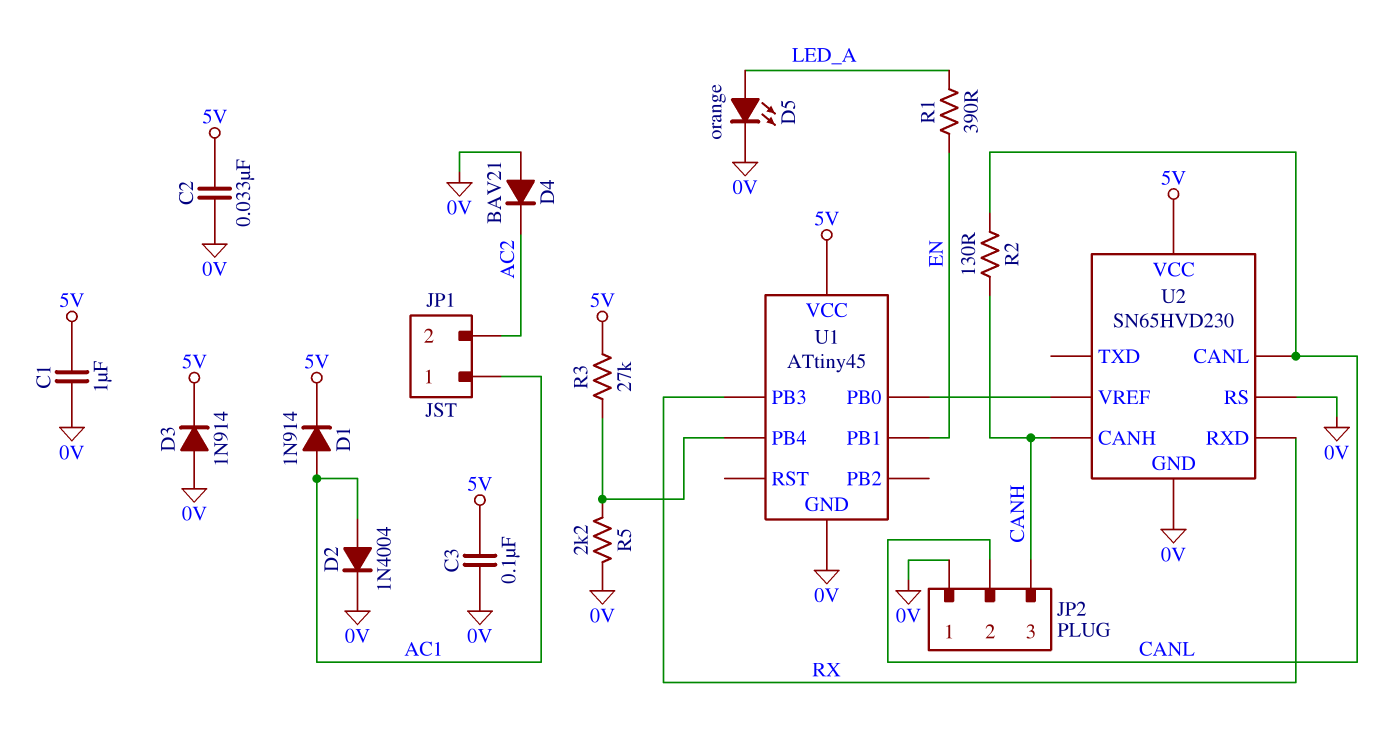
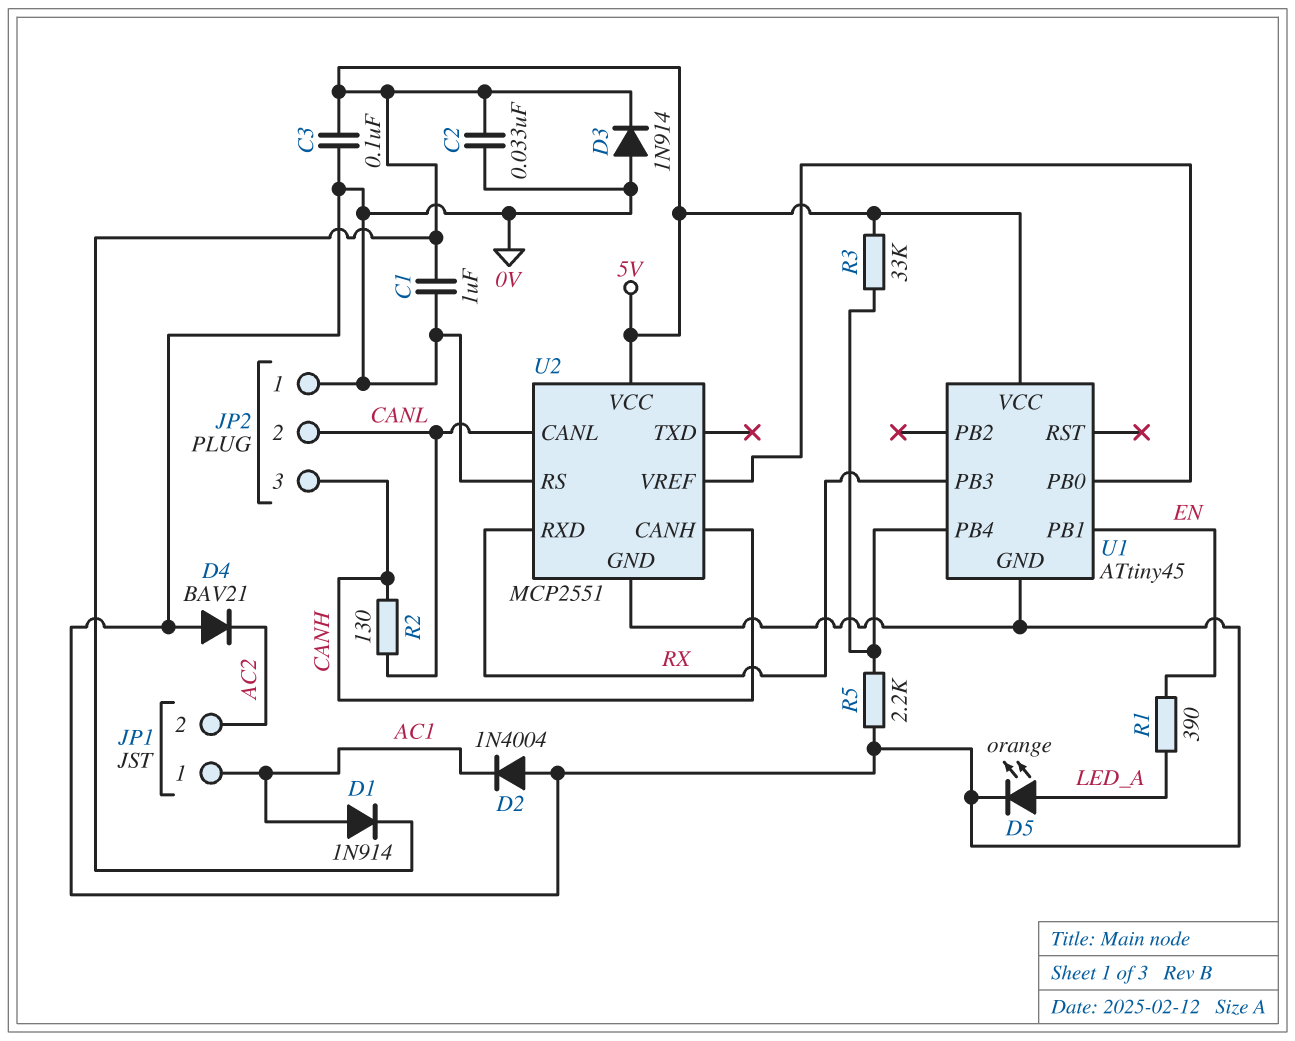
D2: diode 1N4004 (A AC1, K 0V) -> diode 1N4004 (A 0V, K AC1)
R3: 27k (5V, U1/PB4) -> 33k (5V, U1/PB4)
U2: SN65HVD230 -> MCP2551

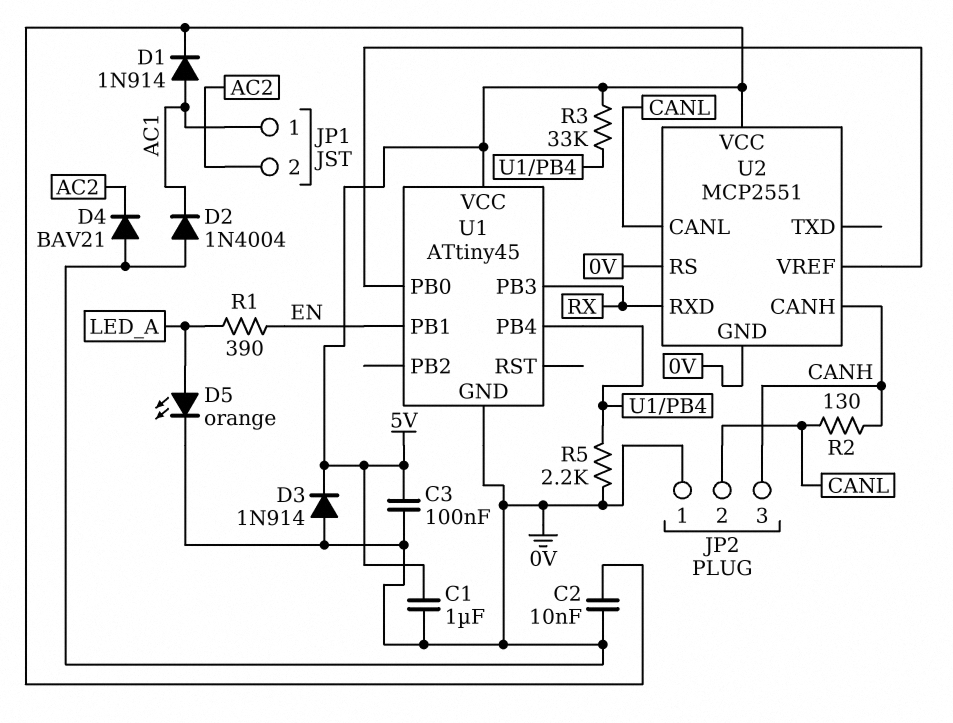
C2: 33nF (0V, 5V) -> 10nF (0V, 5V)

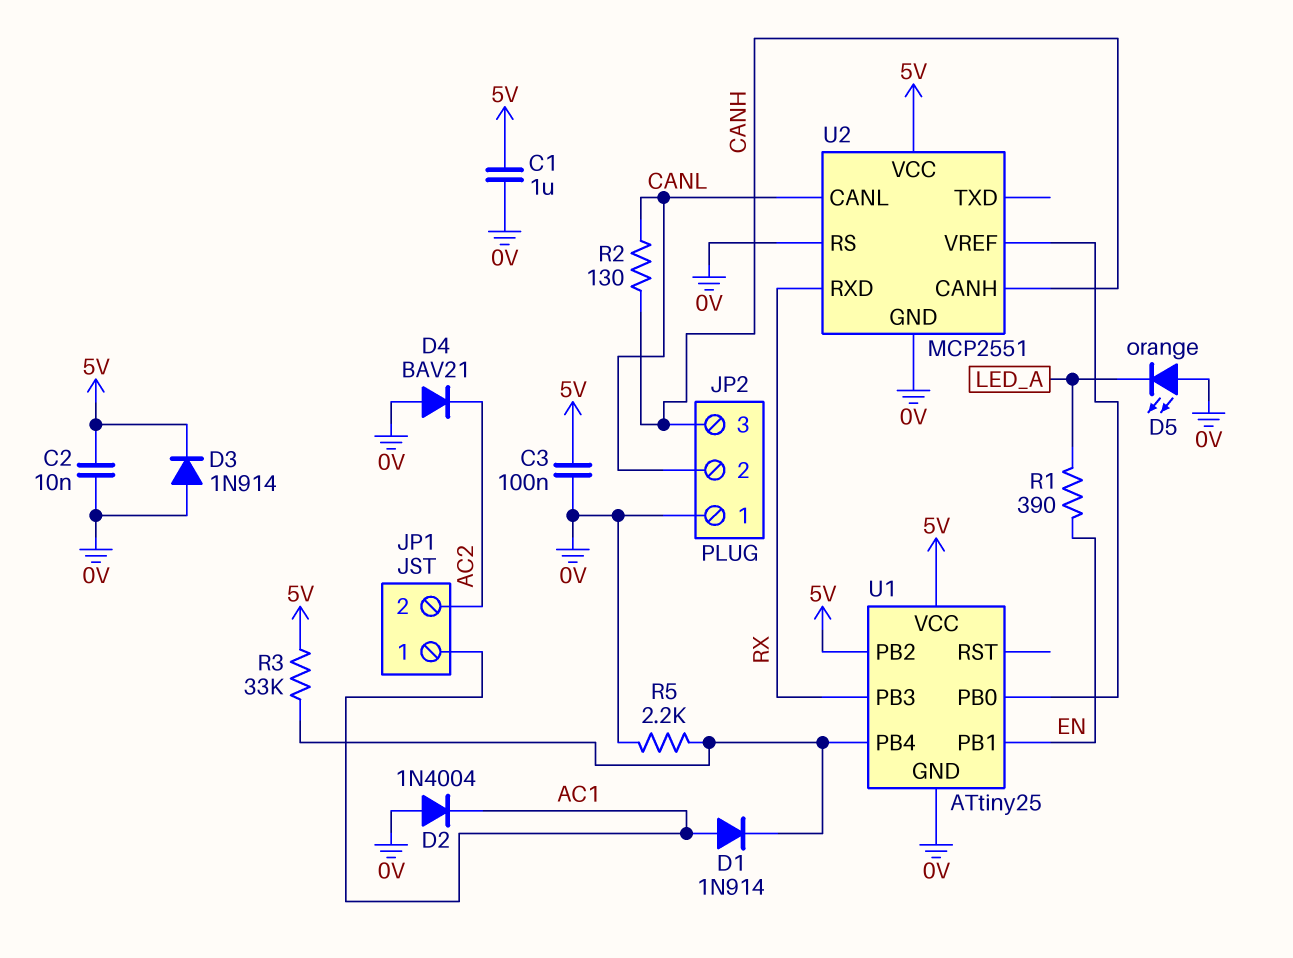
D1: diode 1N914 (A AC1, K 5V) -> diode 1N914 (A AC1, K U1/PB4)
D5: LED orange (A LED_A, K 0V) -> LED orange (A 0V, K LED_A)
U1: ATtiny45 -> ATtiny25
U1 pin PB2: none -> 5V

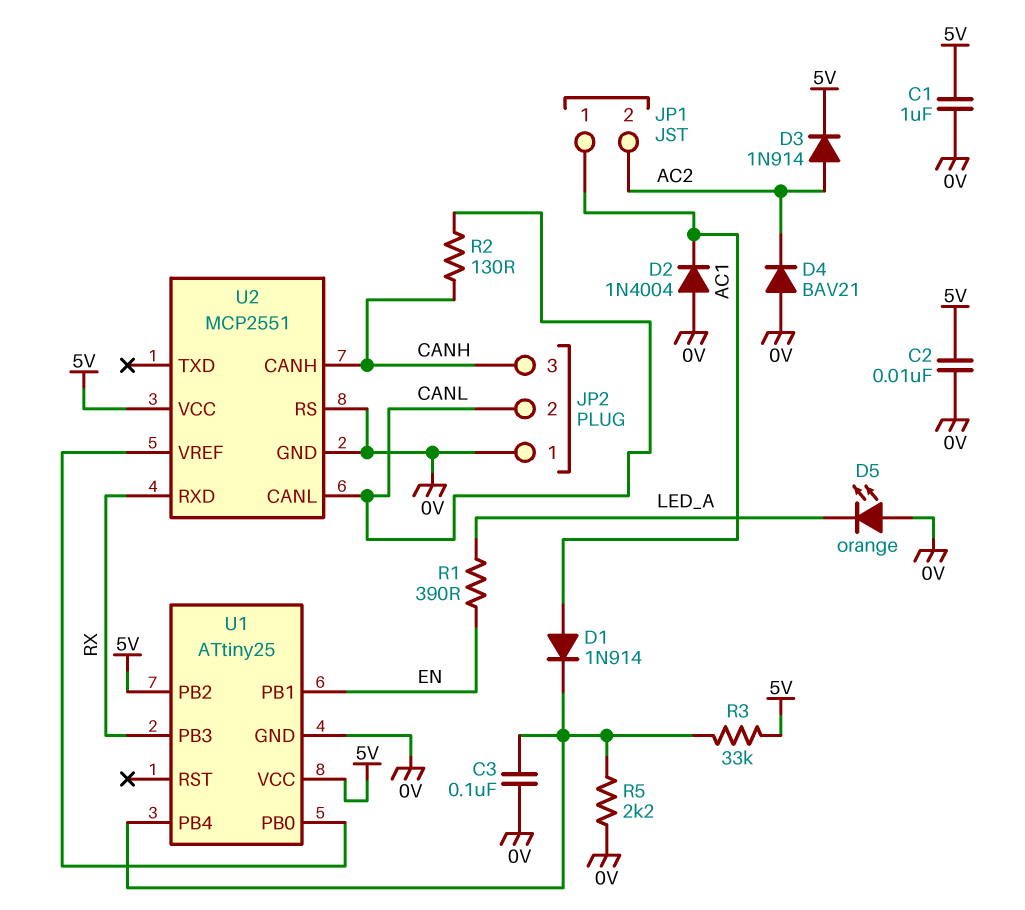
C3: 100nF (0V, 5V) -> 100nF (0V, U1/PB4)
D3: diode 1N914 (A 0V, K 5V) -> diode 1N914 (A AC2, K 5V)

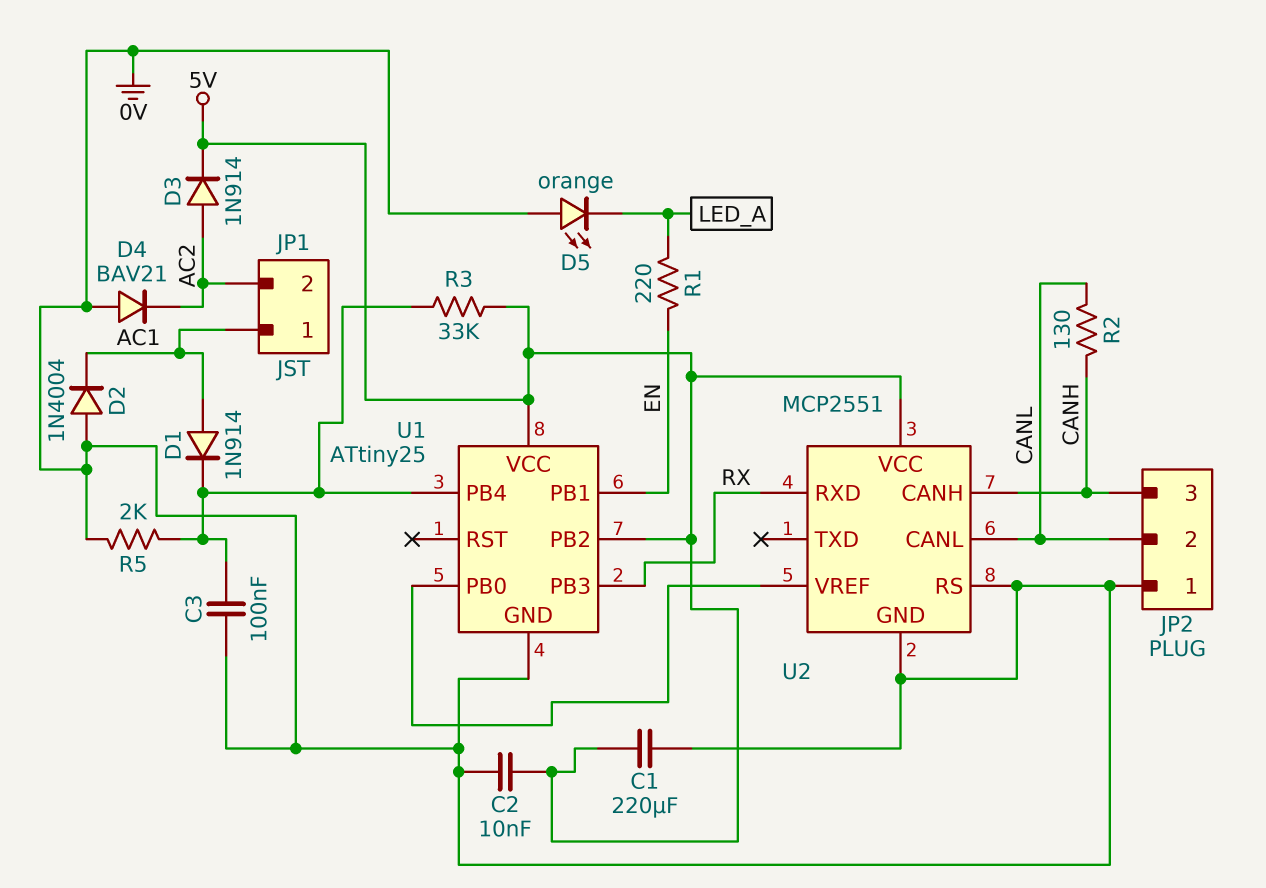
C1: 1uF (0V, 5V) -> 220uF (0V, 5V)
R1: 390 (EN, LED_A) -> 220 (EN, LED_A)
R5: 2.2k (0V, U1/PB4) -> 2k (0V, U1/PB4)

